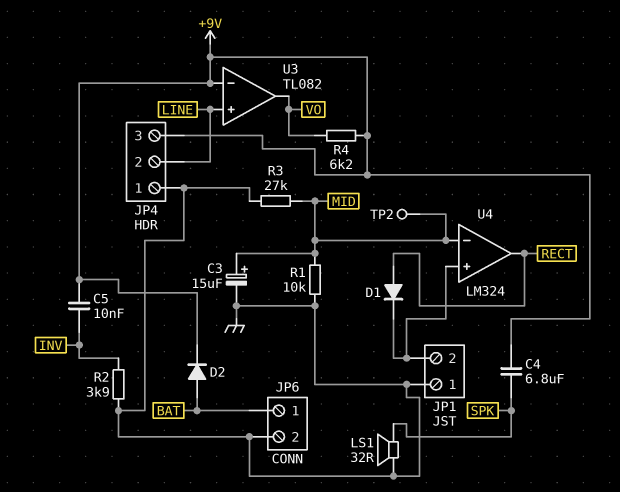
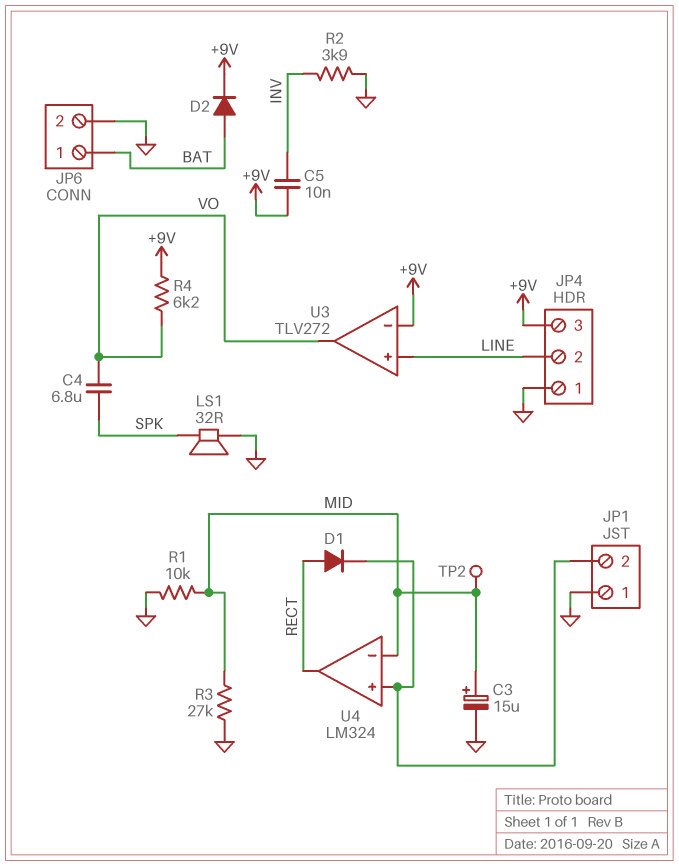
C4: 6.8uF (+9V, SPK) -> 6.8uF (SPK, VO)
U3: TL082 -> TLV272

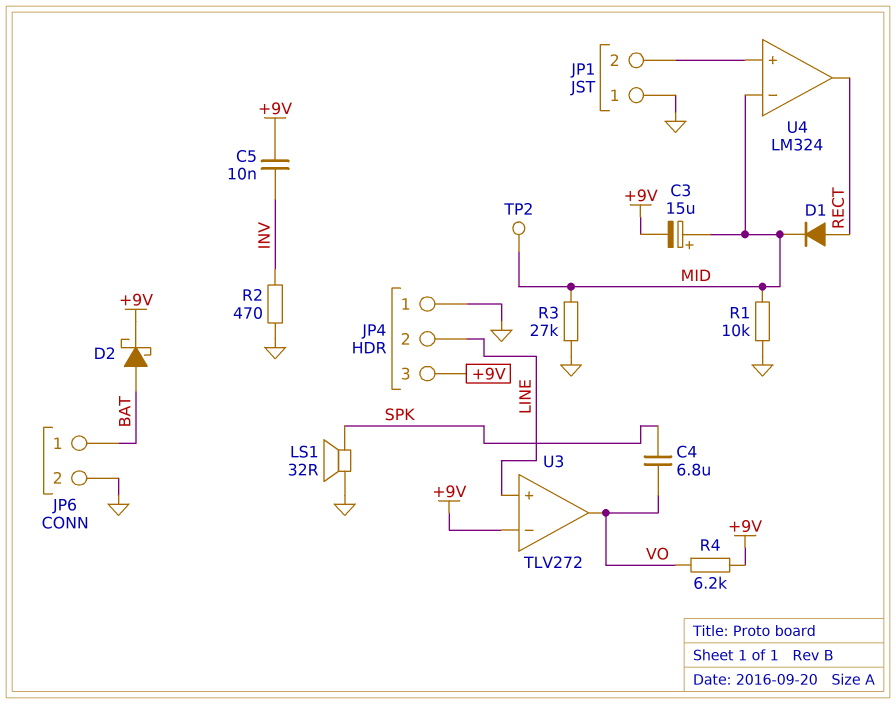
C3: 15uF (plus MID, minus GND) -> 15uF (plus MID, minus +9V)
D1: diode (A RECT, K JP1/2) -> diode (A RECT, K MID)
D2: diode (A BAT, K +9V) -> schottky (A BAT, K +9V)
R2: 3.9k (GND, INV) -> 470 (GND, INV)

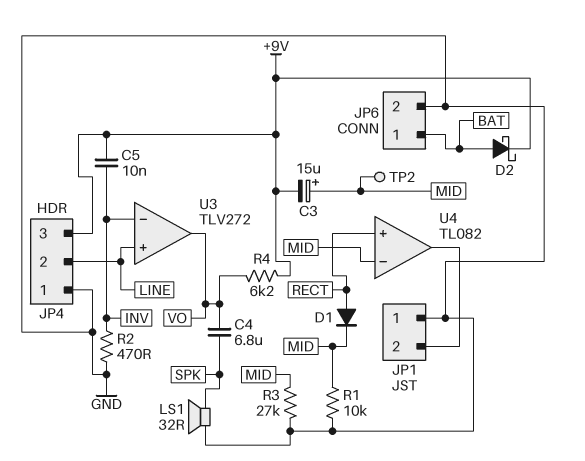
U3 pin in-: +9V -> INV
U4: LM324 -> TL082
U4 pin in+: JP1/2 -> RECT
U4 pin out: RECT -> JP1/2

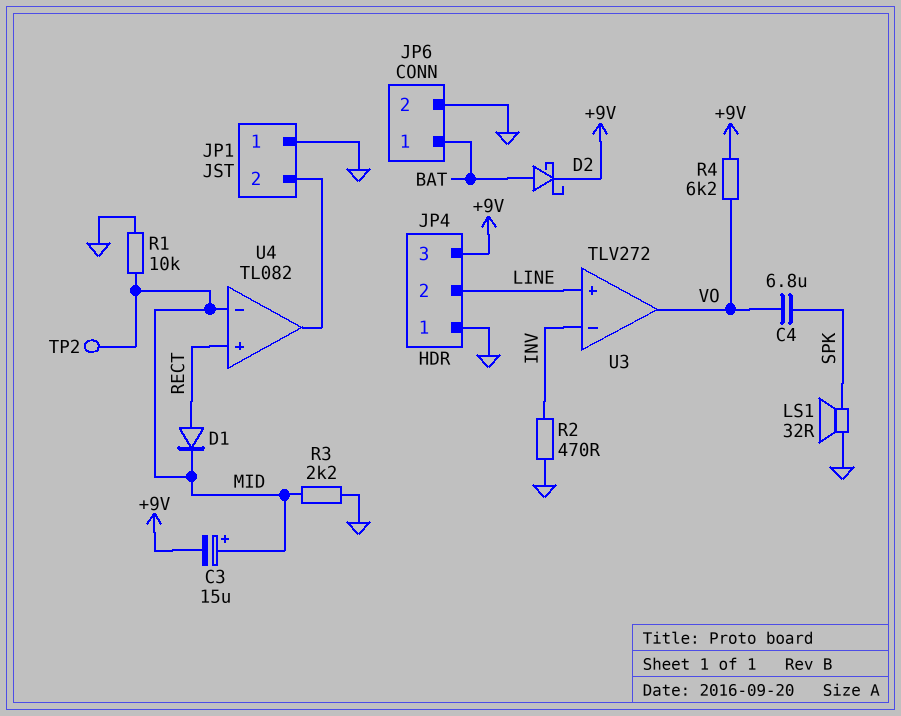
C5: 10nF (+9V, INV) -> none
R3: 27k (GND, MID) -> 2.2k (GND, MID)

